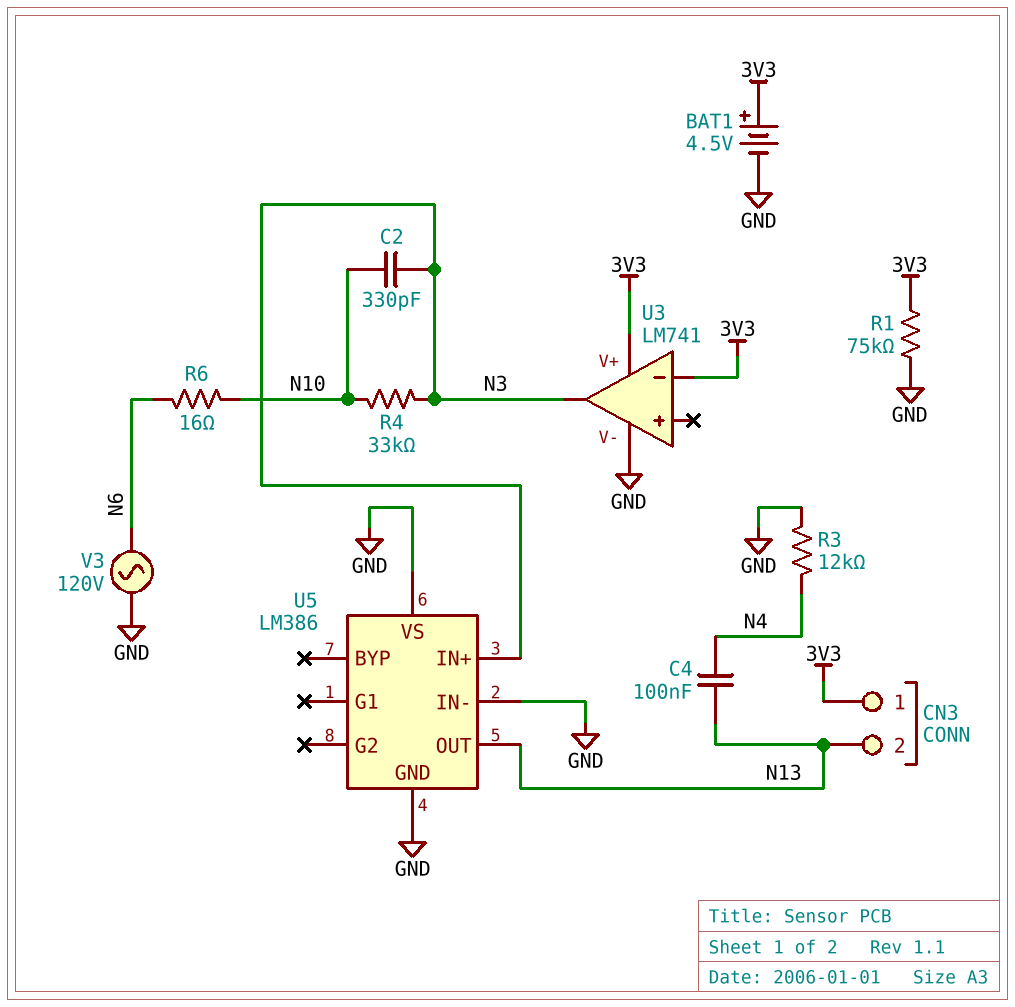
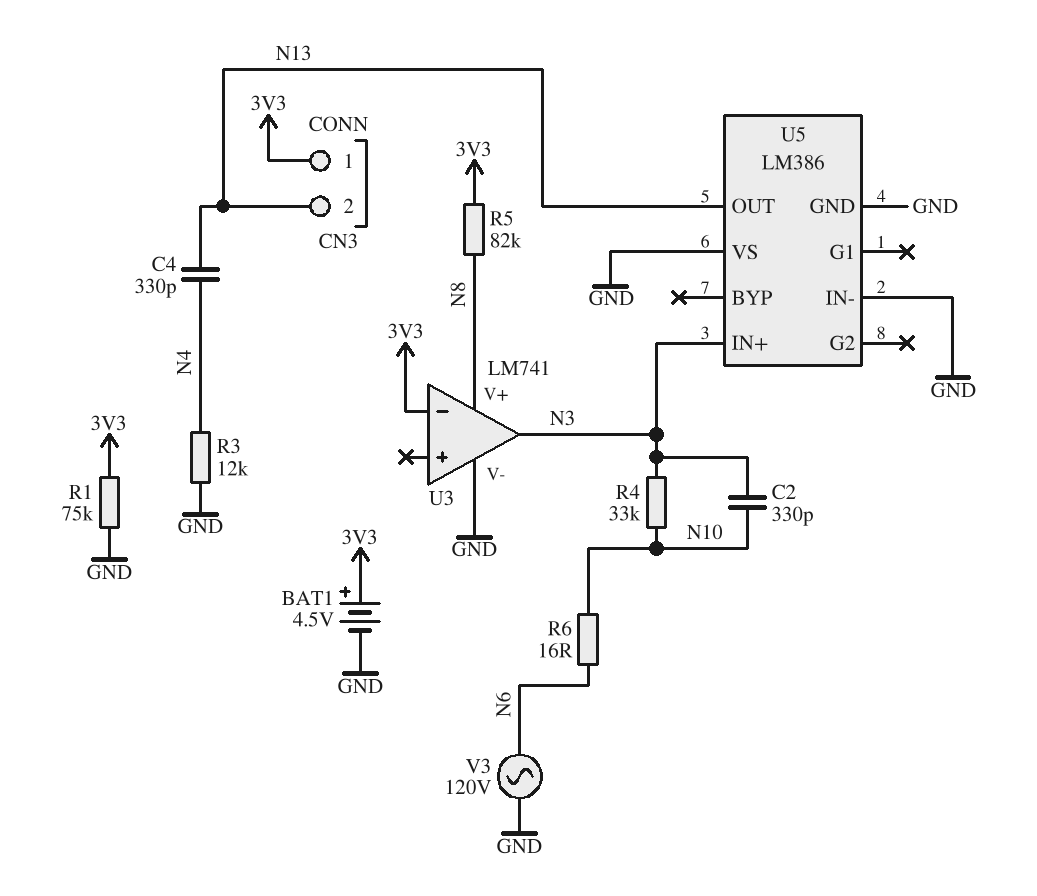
C4: 100nF (N4, N13) -> 330pF (N4, N13)
R5: none -> 82k (3V3, N8)
U3 pin V+: 3V3 -> N8

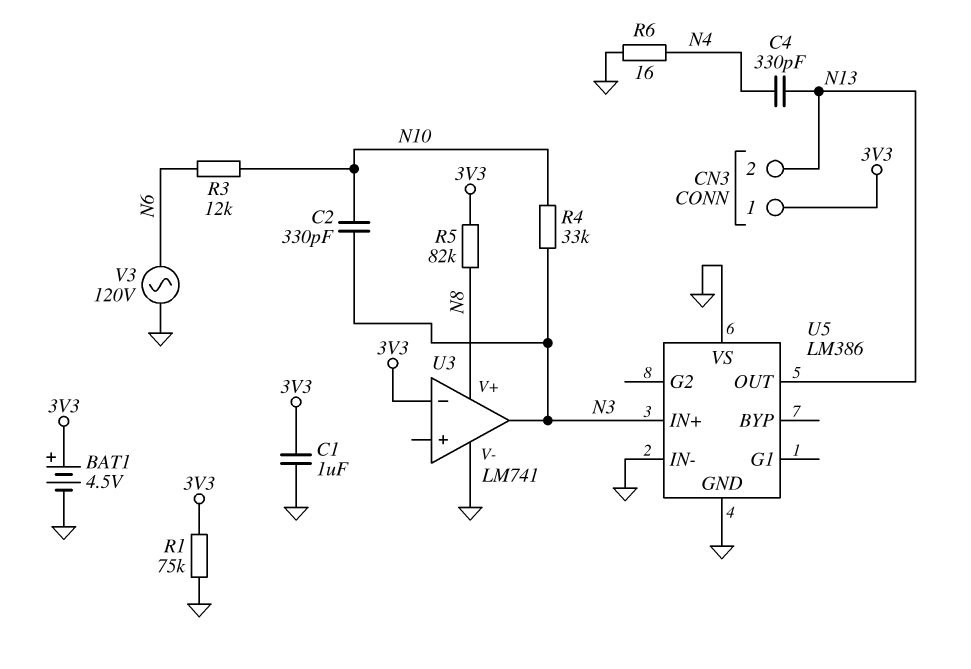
C1: none -> 1uF (3V3, GND)
R3: 12k (GND, N4) -> 12k (N6, N10)
R6: 16 (N6, N10) -> 16 (GND, N4)

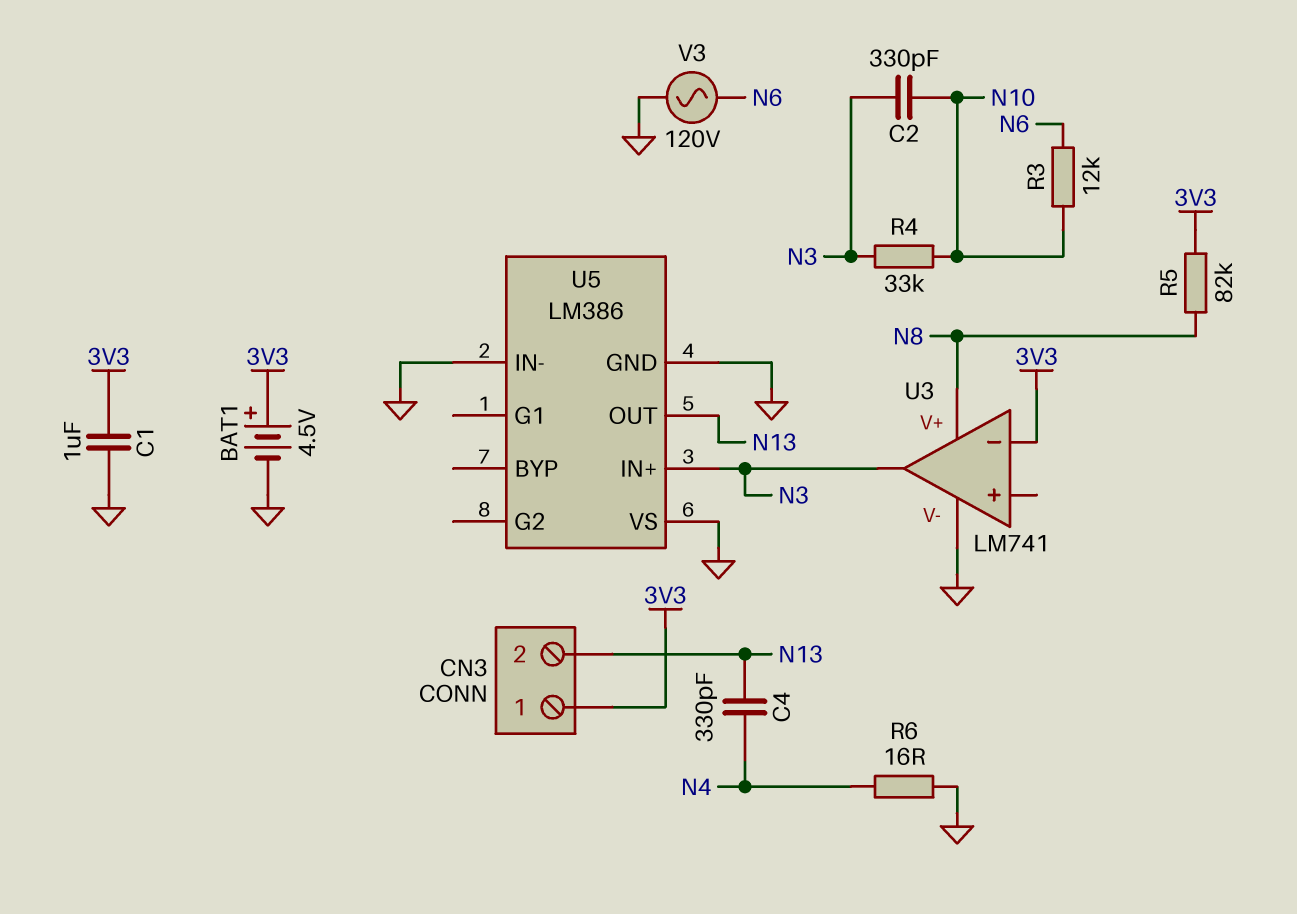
R1: 75k (3V3, GND) -> none

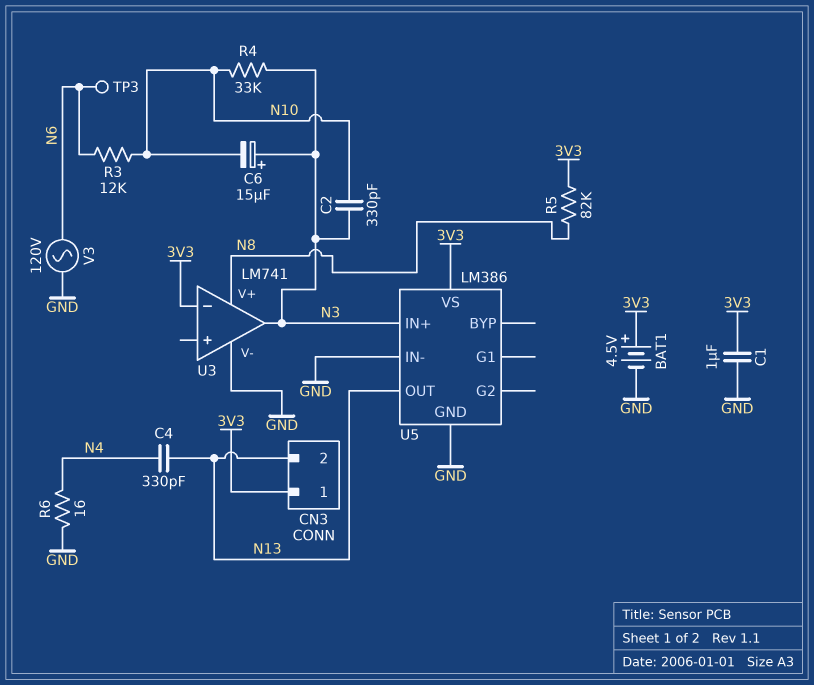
C6: none -> 15uF (plus N3, minus N10)
TP3: none -> test point (N6)
U5 pin VS: GND -> 3V3

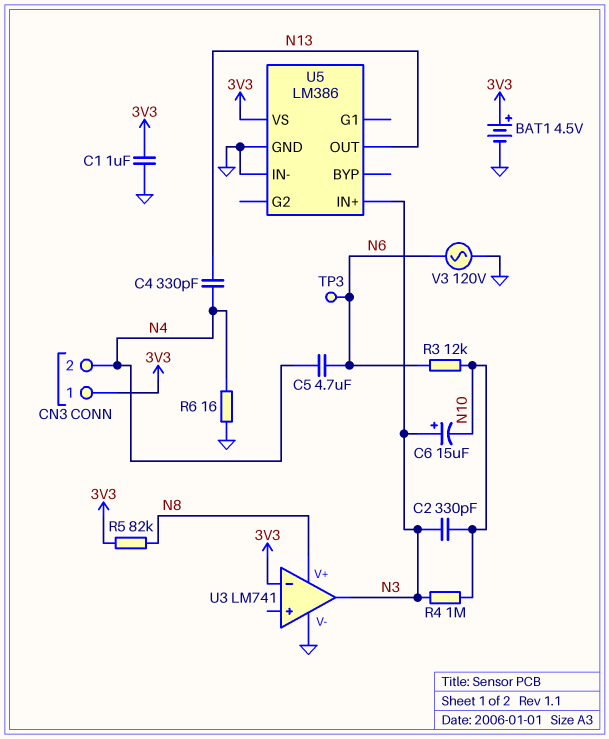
C5: none -> 4.7uF (N4, N6)
CN3 pin 2: N13 -> N4
R4: 33k (N3, N10) -> 1M (N3, N10)

